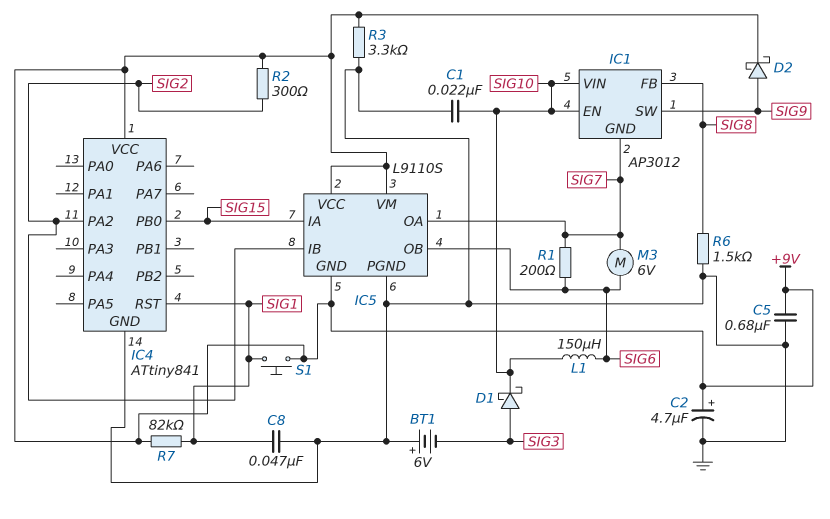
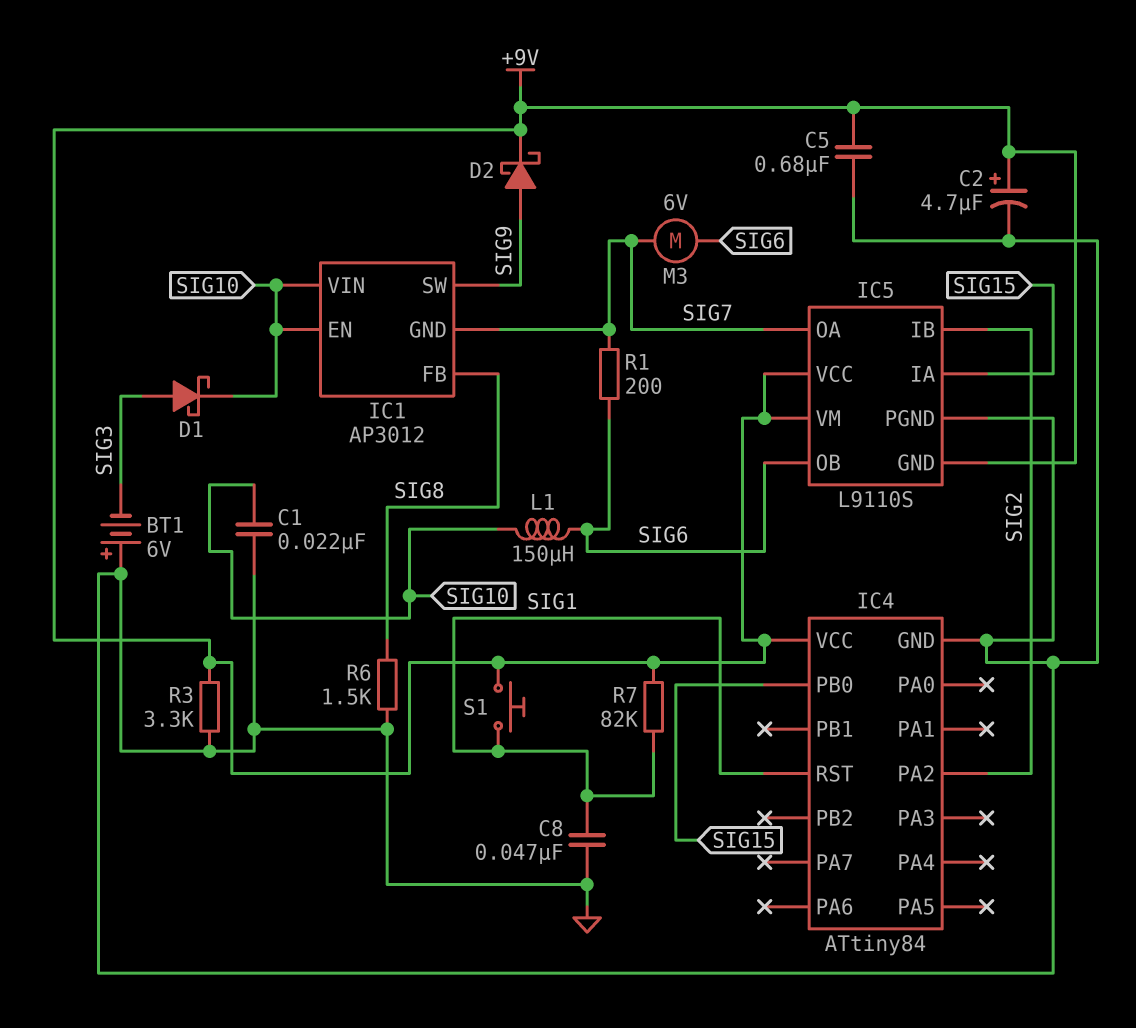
IC4: ATtiny841 -> ATtiny84
R2: 300 (+9V, SIG2) -> none

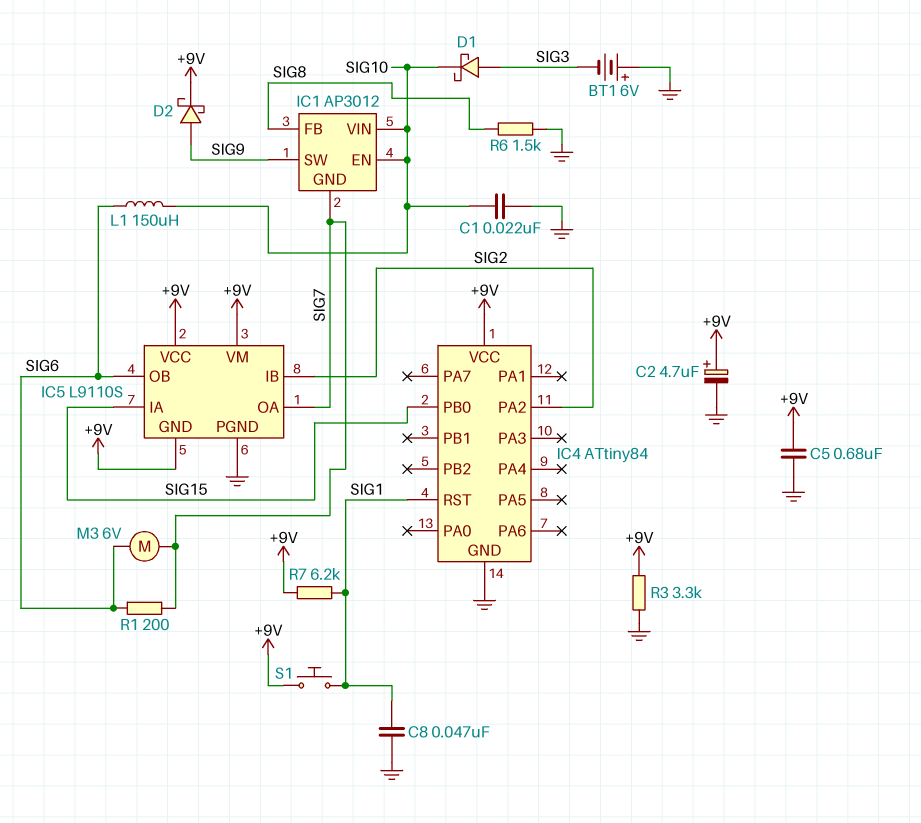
R7: 82k (+9V, SIG1) -> 6.2k (+9V, SIG1)

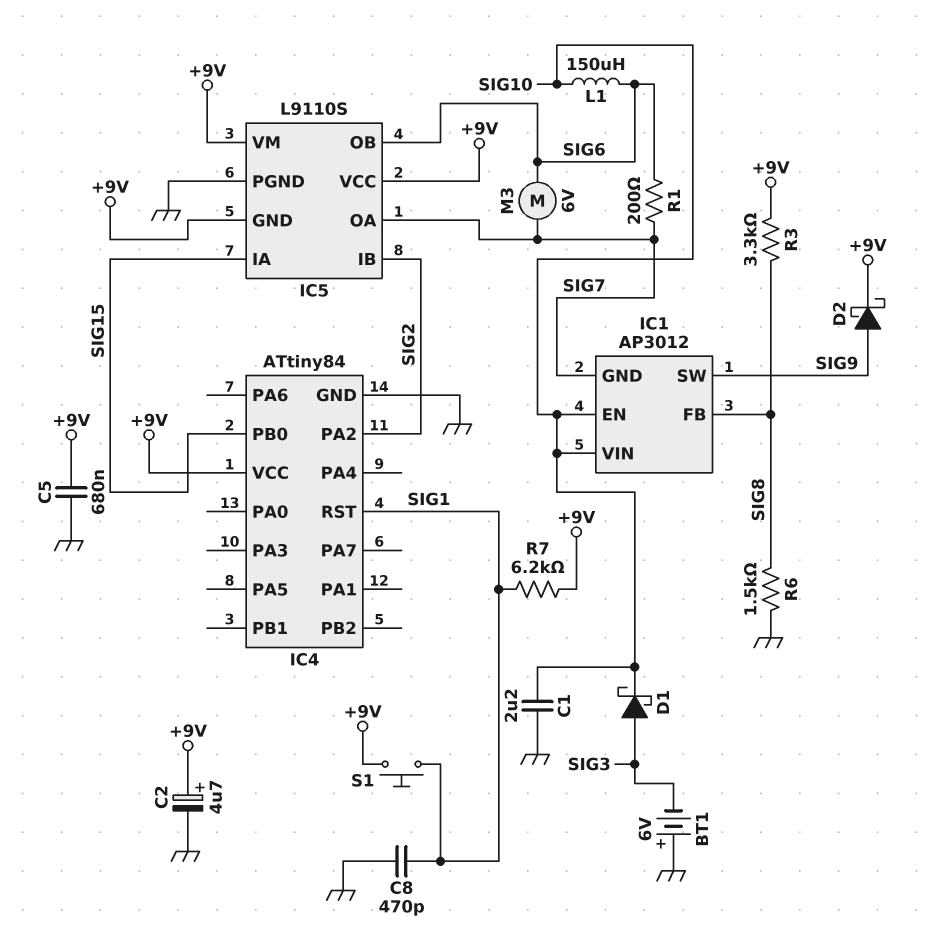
C1: 22nF (GND, SIG10) -> 2.2uF (GND, SIG10)
C8: 47nF (GND, SIG1) -> 470pF (GND, SIG1)
R3: 3.3k (+9V, GND) -> 3.3k (+9V, SIG8)

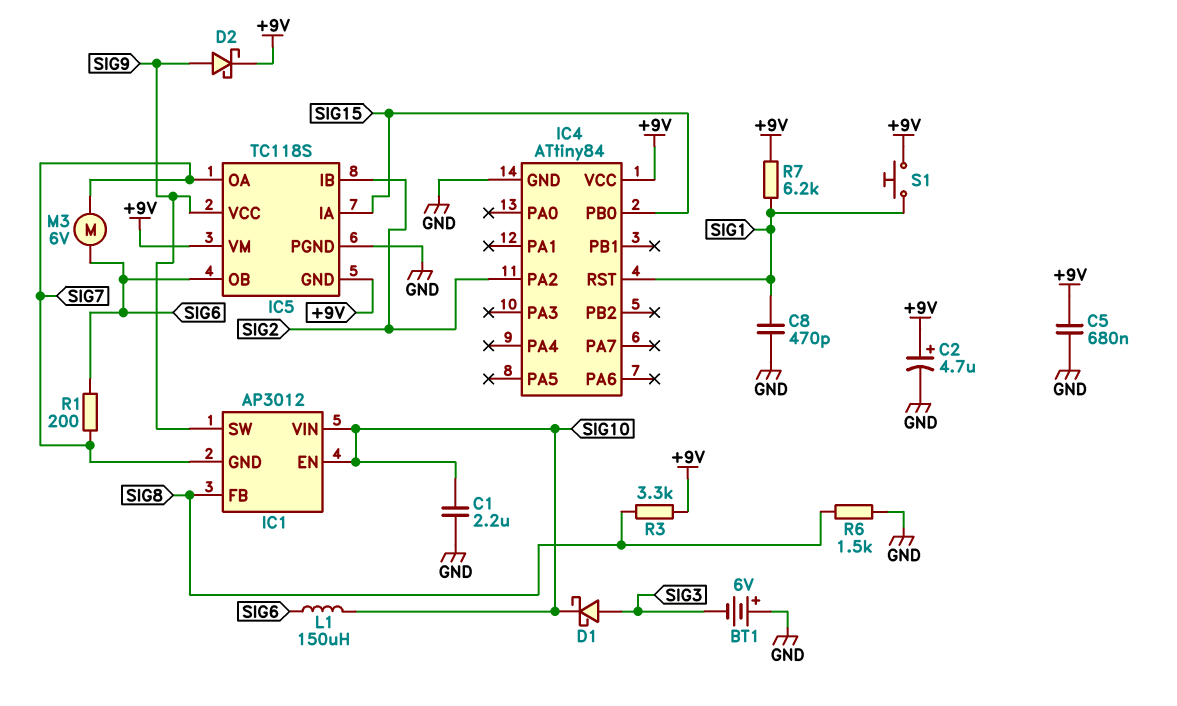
IC5: L9110S -> TC118S
IC5 pin VCC: +9V -> SIG9

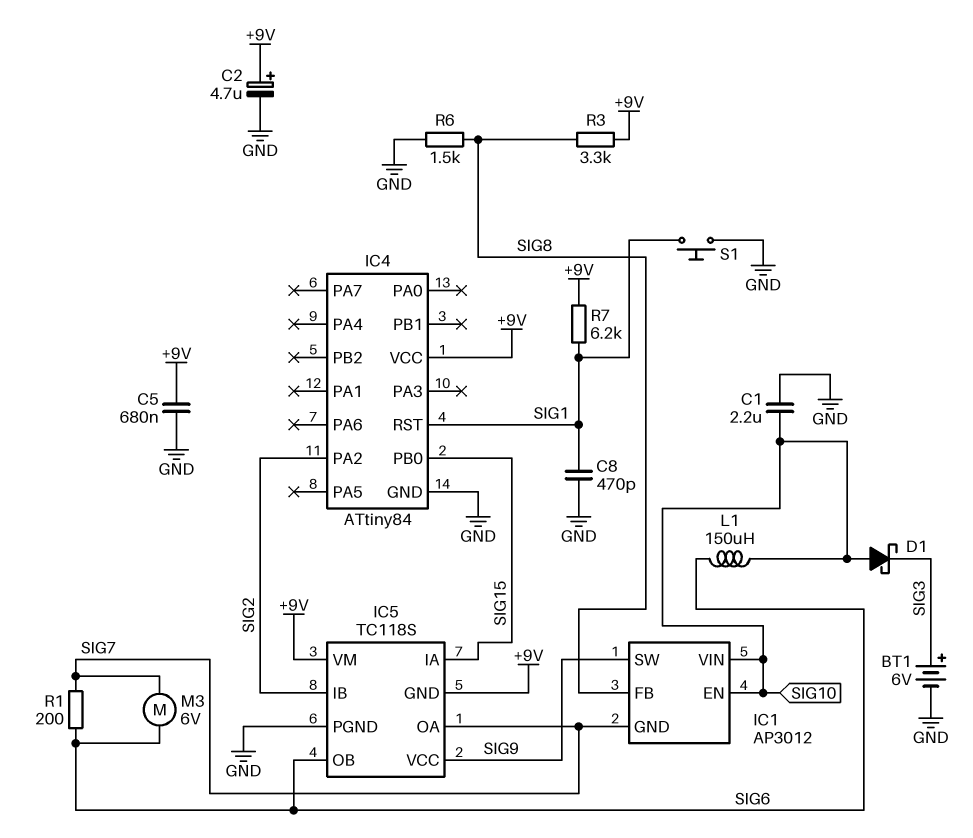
BT1: 6V (plus GND, minus SIG3) -> 6V (plus SIG3, minus GND)
D1: schottky (A SIG3, K SIG10) -> schottky (A SIG10, K SIG3)
D2: schottky (A SIG9, K +9V) -> none
S1: button (+9V, SIG1) -> button (GND, SIG1)

